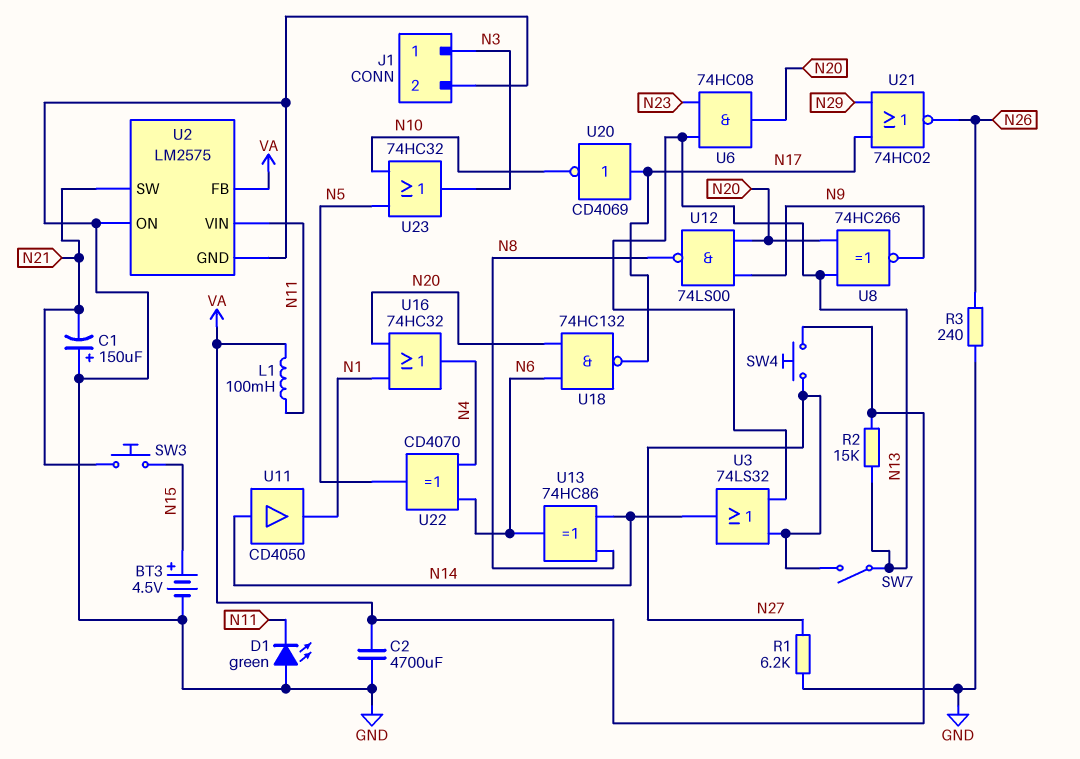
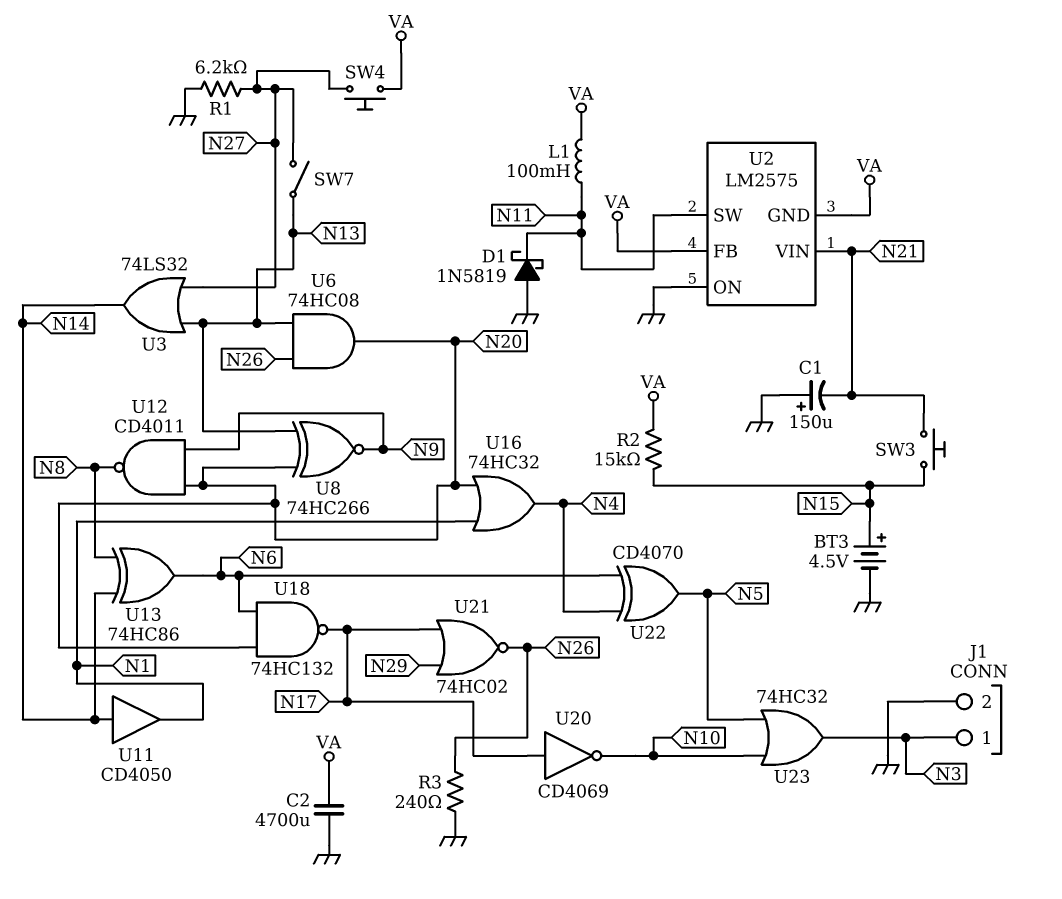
D1: LED green (A GND, K N11) -> schottky 1N5819 (A GND, K N11)
R2: 15k (N13, VA) -> 15k (N15, VA)
U2 pin GND: GND -> VA
U2 pin SW: N21 -> N11
U2 pin VIN: N11 -> N21
U6: AND 74HC08 (in N13, in N23, out N20) -> AND 74HC08 (in N13, in N26, out N20)
U12: NAND 74LS00 (in N9, in N20, out N8) -> NAND CD4011 (in N9, in N20, out N8)

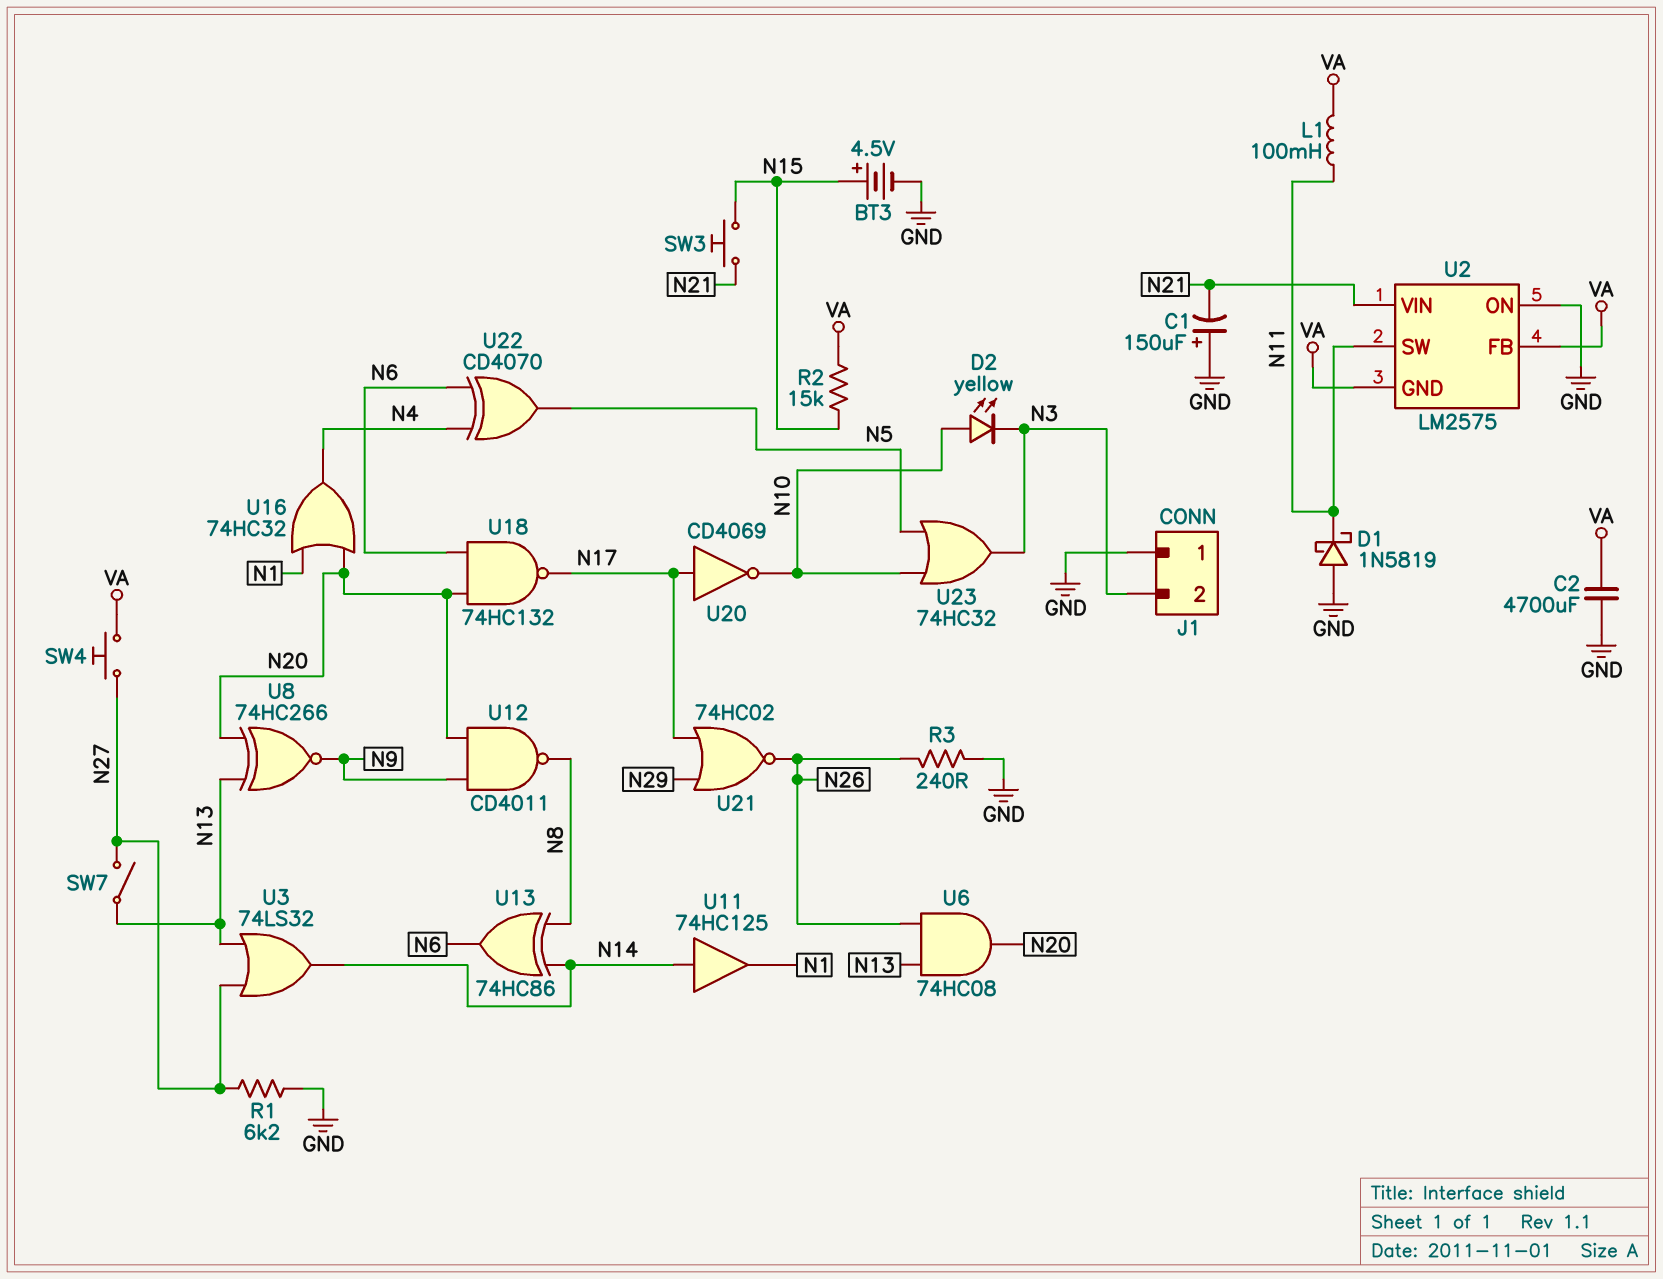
D2: none -> LED yellow (A N10, K N3)
J1 pin 1: N3 -> GND
J1 pin 2: GND -> N3
U11: buffer CD4050 (in N14, out N1) -> buffer 74HC125 (in N14, out N1)

